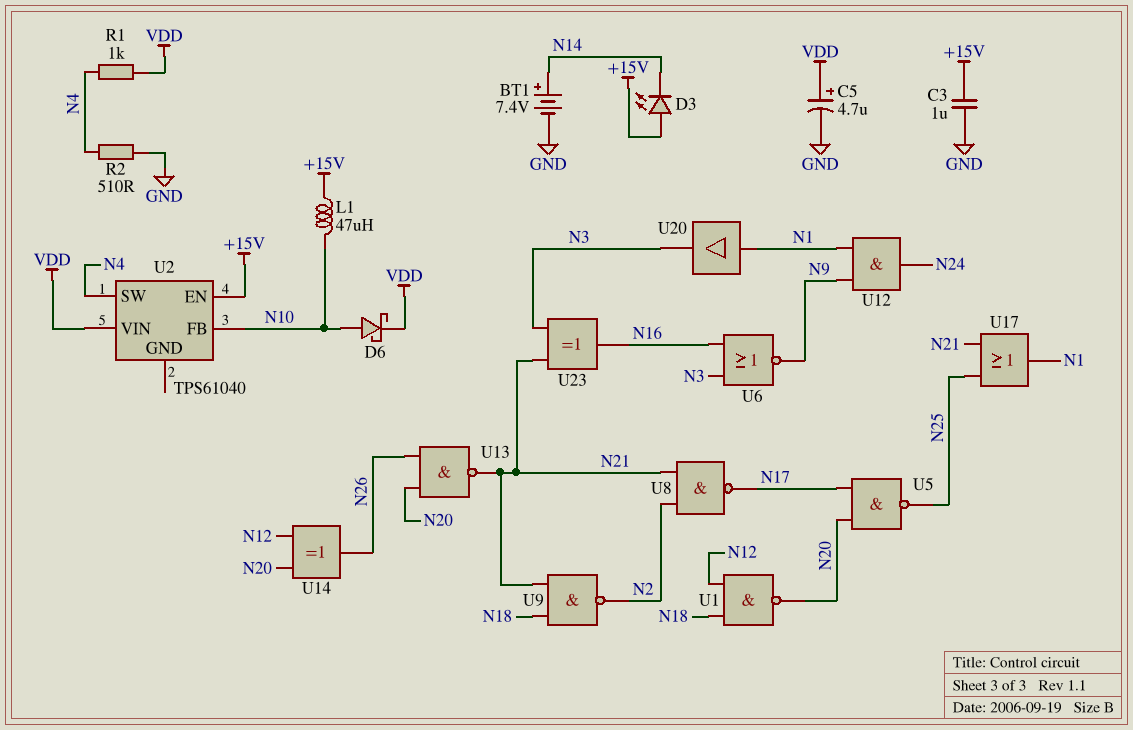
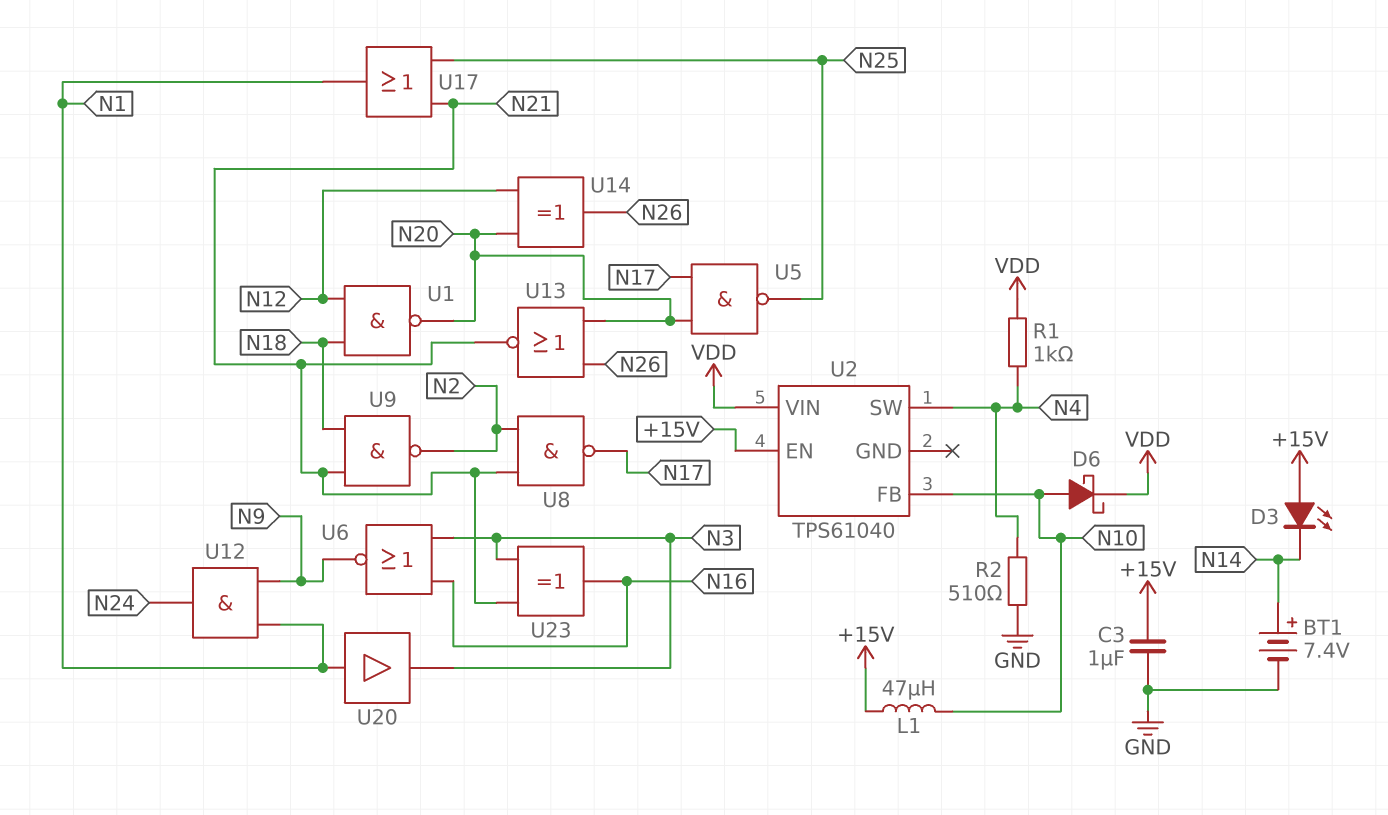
C5: 4.7uF (plus VDD, minus GND) -> none
U13: NAND (in N20, in N26, out N21) -> NOR (in N20, in N26, out N21)

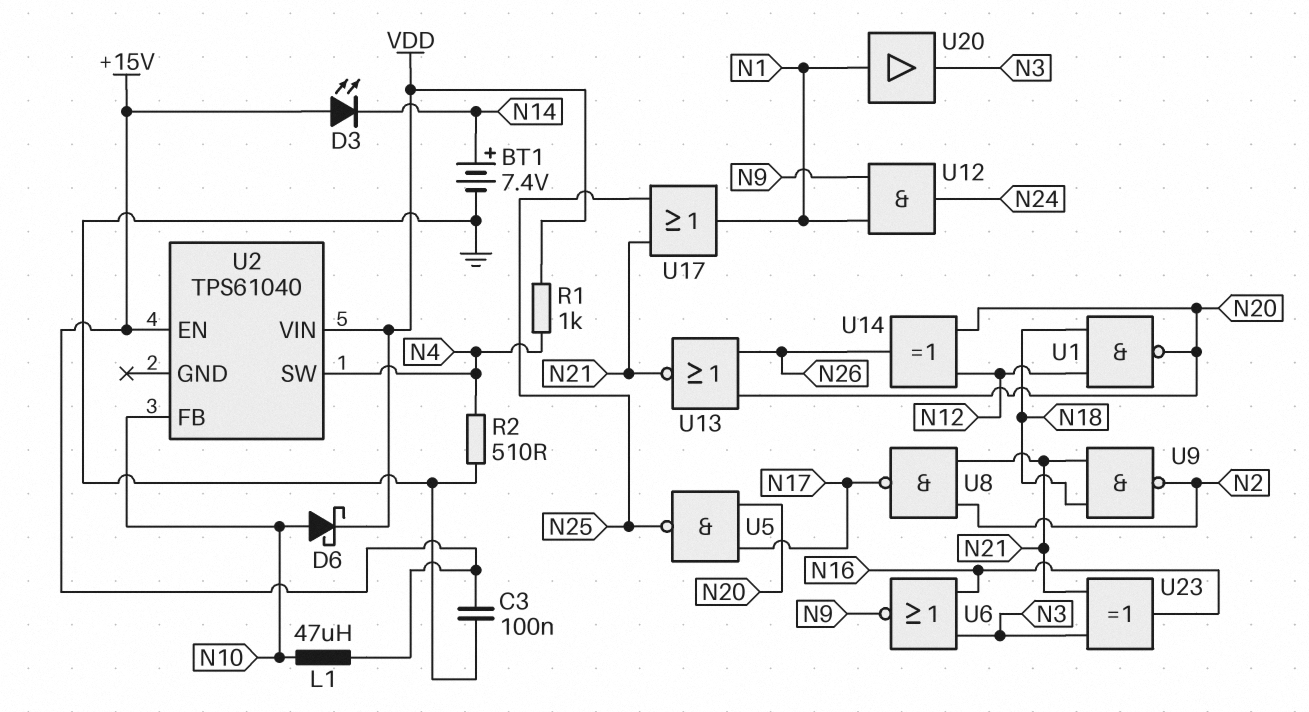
C3: 1uF (+15V, GND) -> 100nF (+15V, GND)

